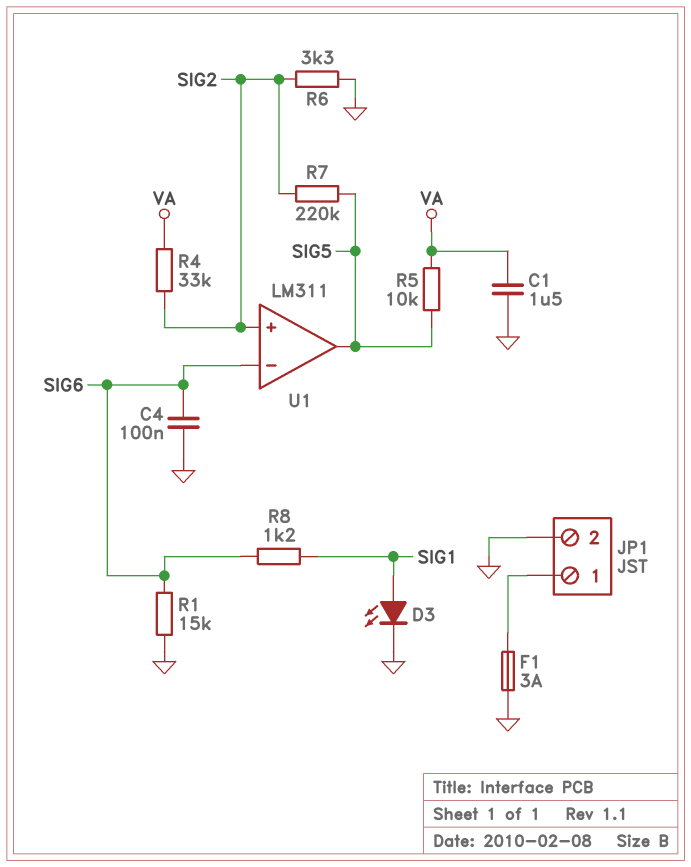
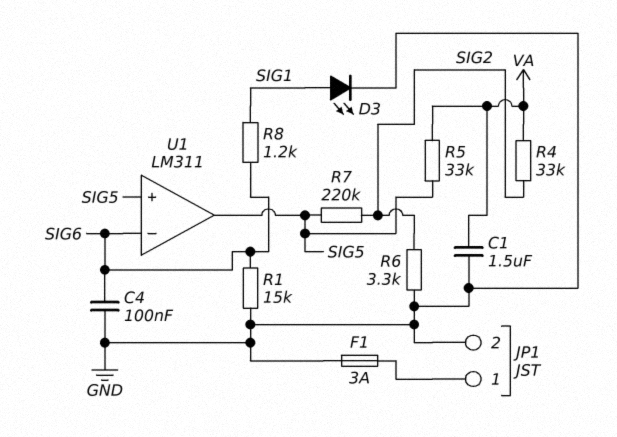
R5: 10k (SIG5, VA) -> 33k (SIG5, VA)
U1 pin in+: SIG2 -> SIG5

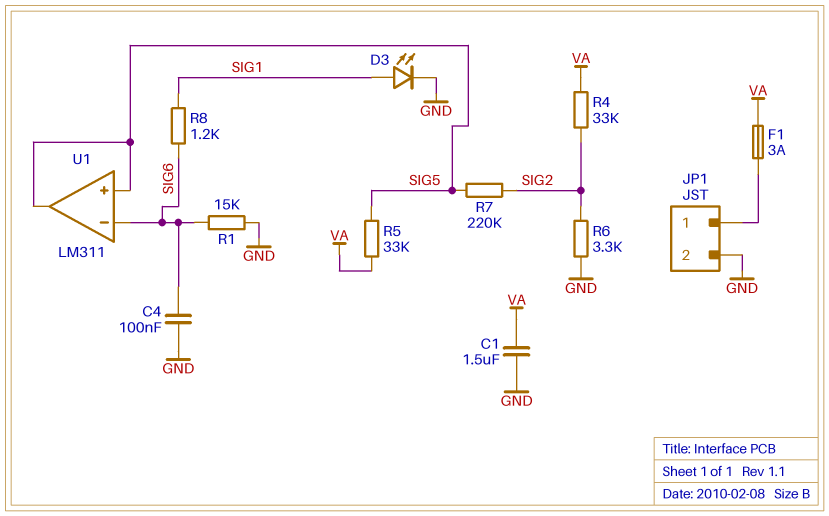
F1: 3A (GND, JP1/1) -> 3A (JP1/1, VA)

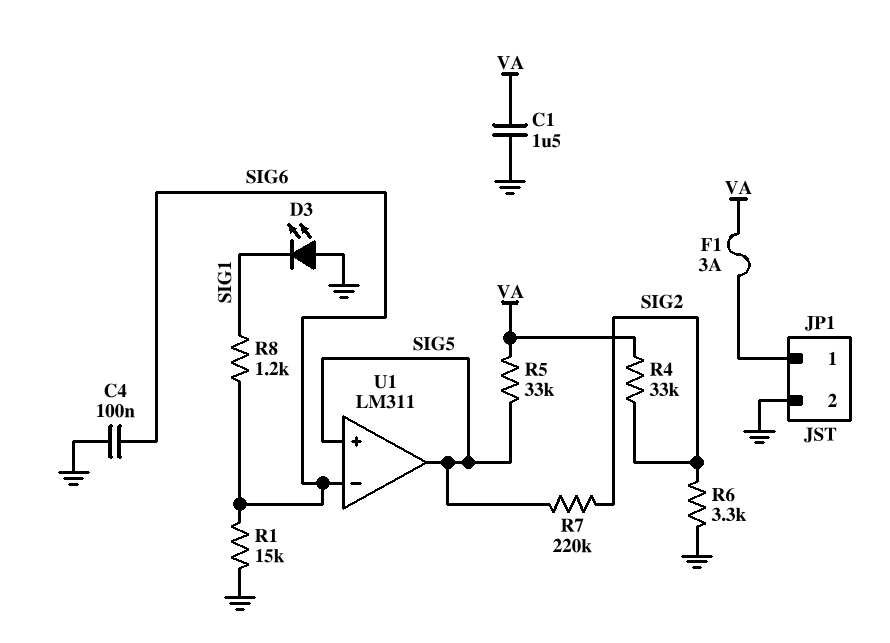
D3: LED (A SIG1, K GND) -> LED (A GND, K SIG1)

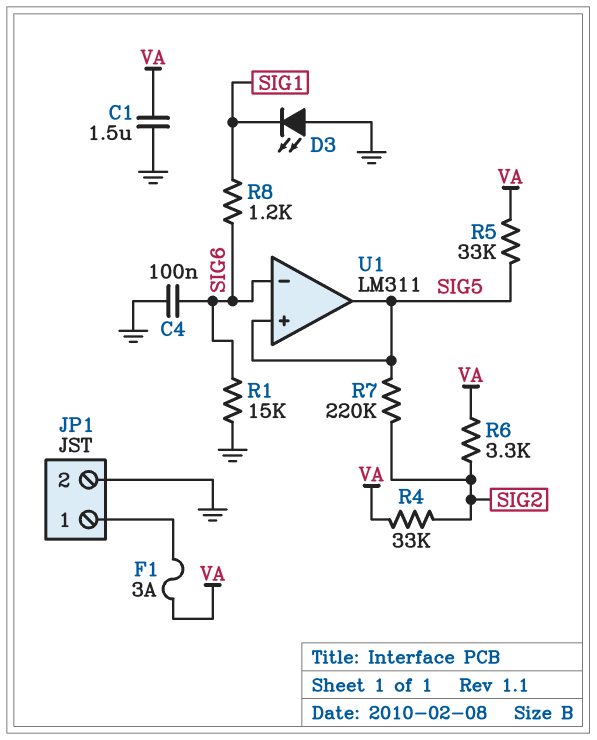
R6: 3.3k (GND, SIG2) -> 3.3k (SIG2, VA)

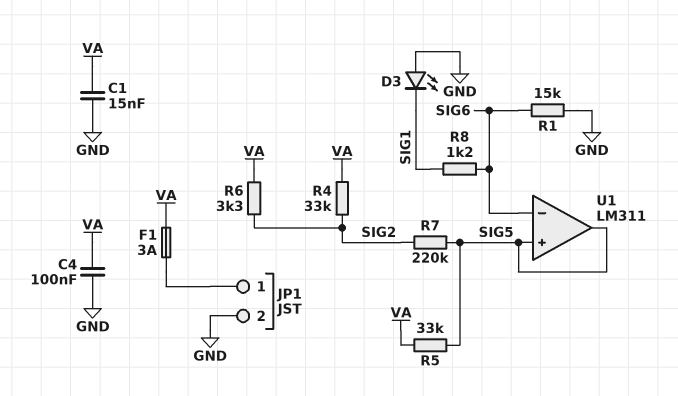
C1: 1.5uF (GND, VA) -> 15nF (GND, VA)
C4: 100nF (GND, SIG6) -> 100nF (GND, VA)

